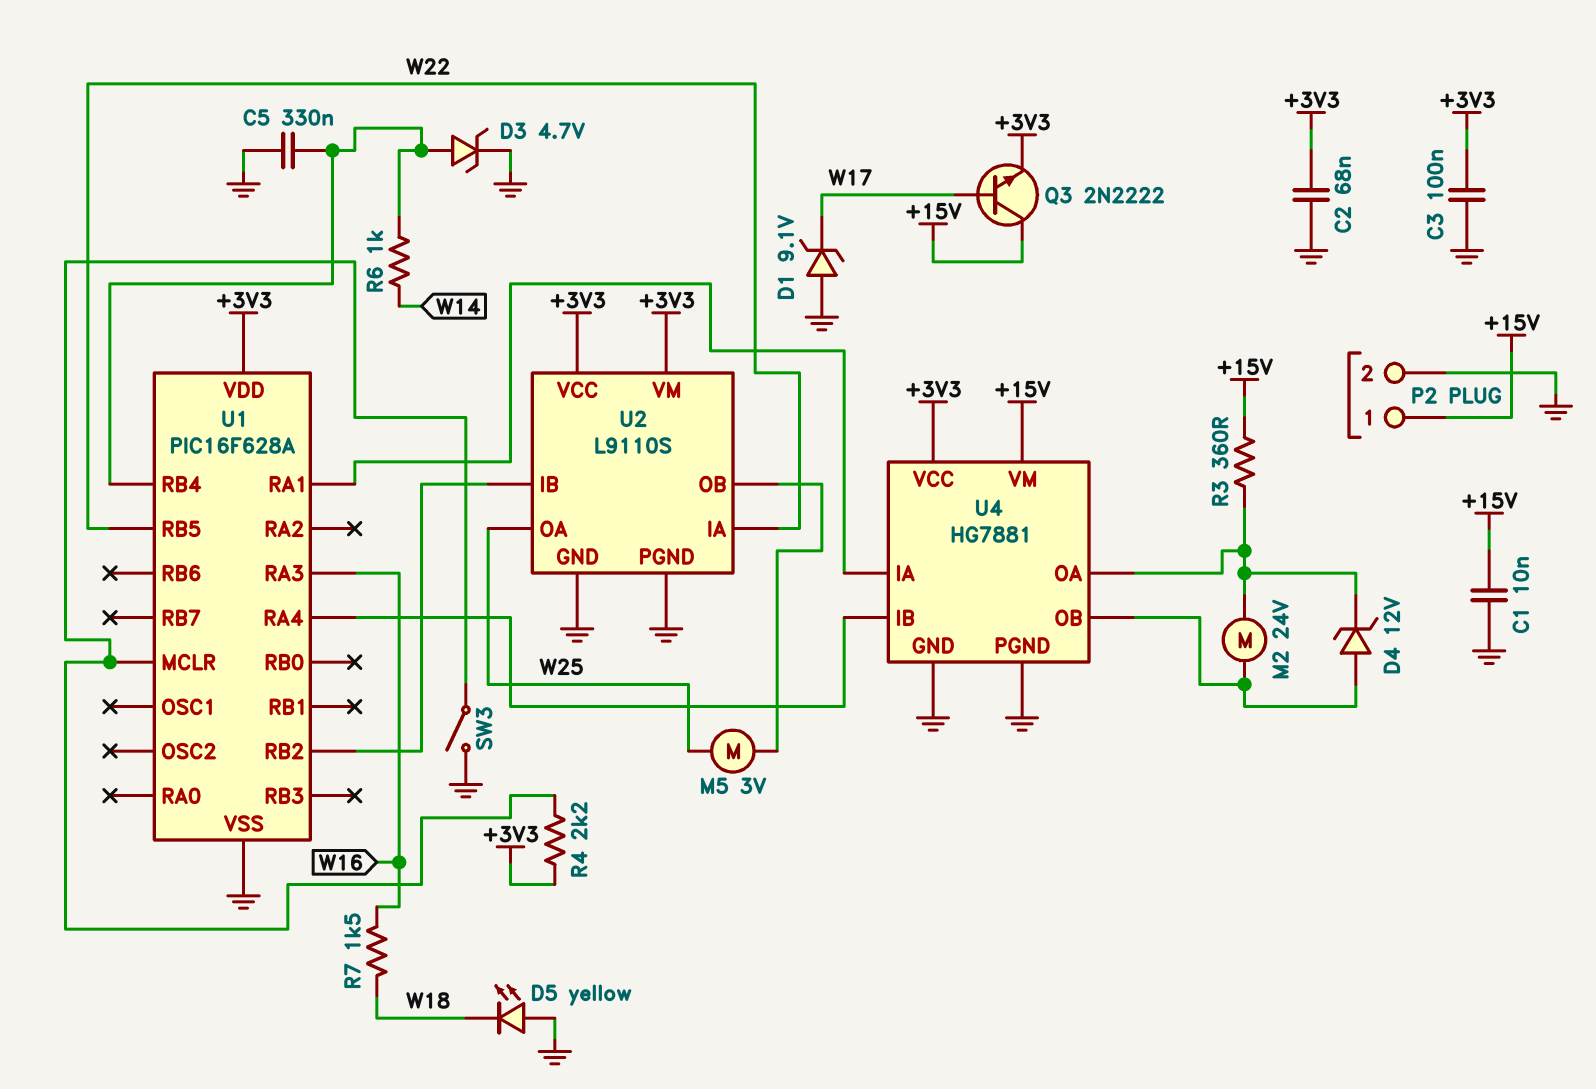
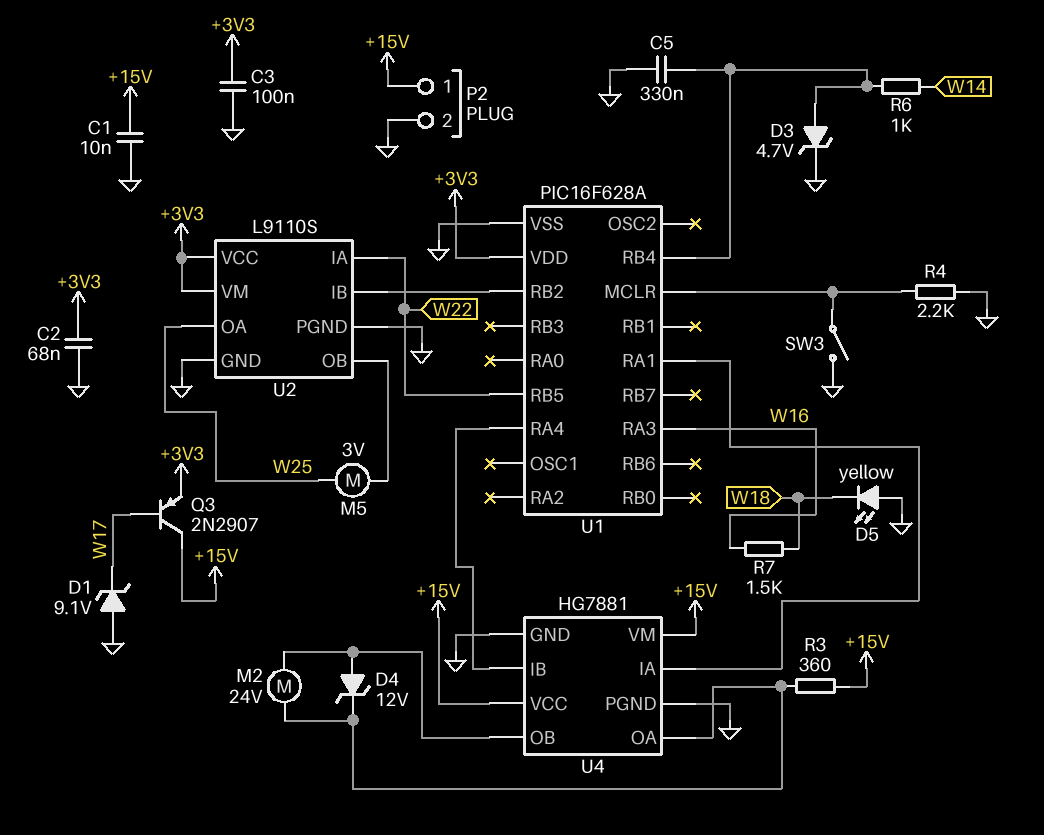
Q3: NPN 2N2222 (B W17, C +15V, E +3V3) -> PNP 2N2907 (B W17, C +15V, E +3V3)
R4: 2.2k (+3V3, U1/MCLR) -> 2.2k (GND, U1/MCLR)
U4 pin VCC: +3V3 -> +15V

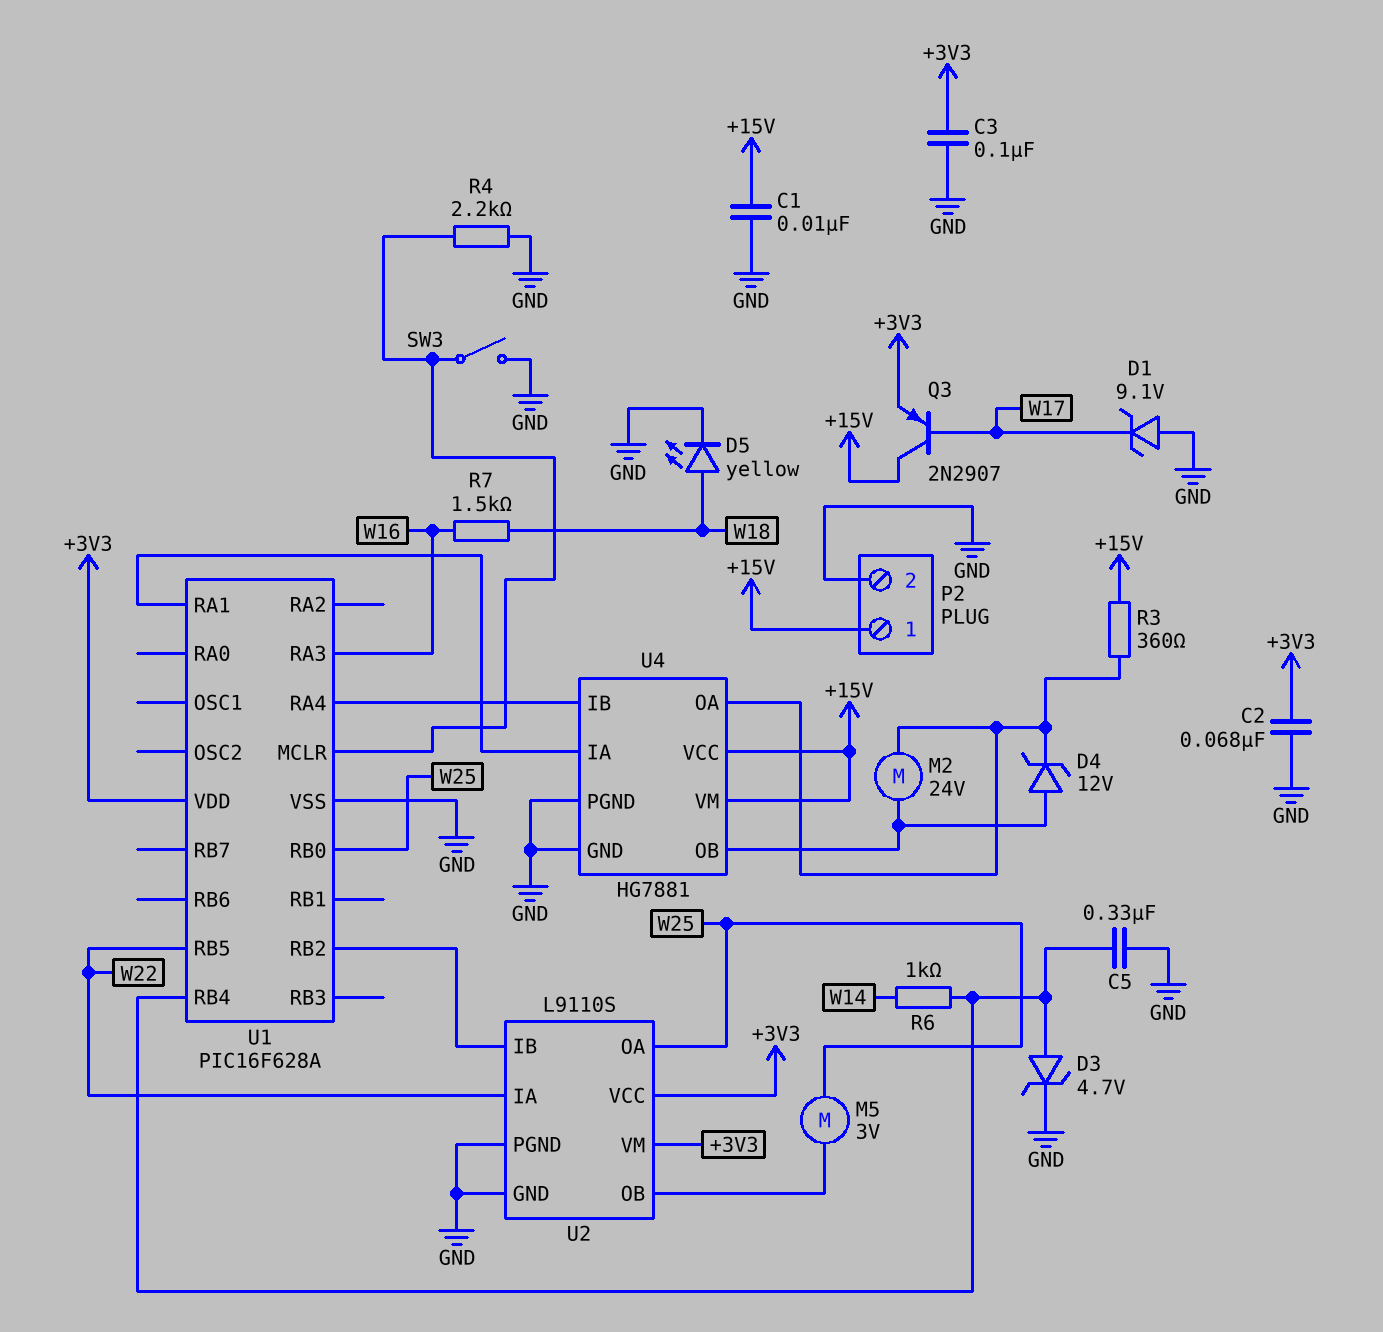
D5: LED yellow (A GND, K W18) -> LED yellow (A W18, K GND)
U1 pin RB0: none -> W25

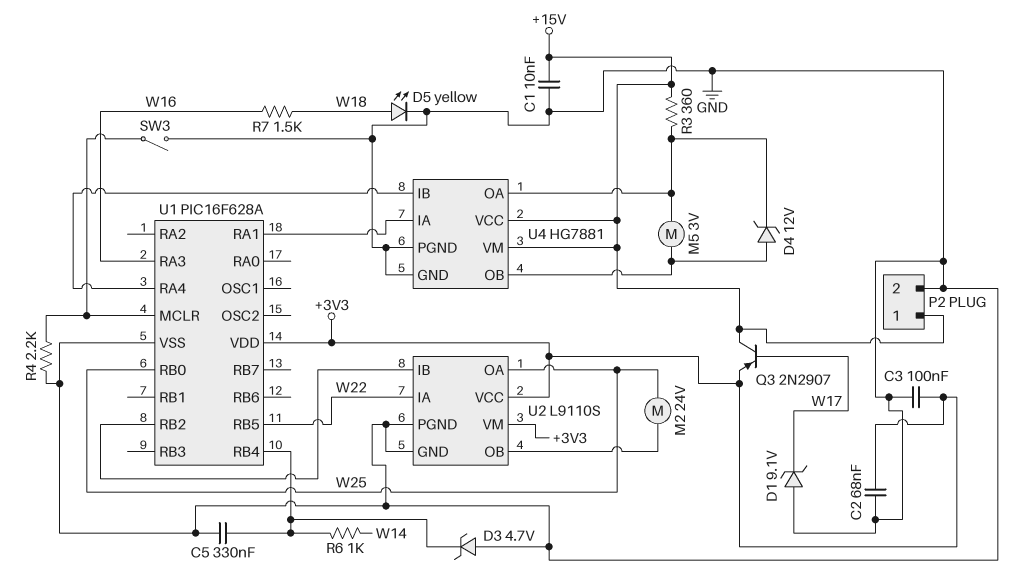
D3: zener 4.7V (A U1/RB4, K GND) -> zener 4.7V (A GND, K U1/RB4)
M2: motor 24V (U4/OA, U4/OB) -> motor 24V (U2/OB, W25)
M5: motor 3V (U2/OB, W25) -> motor 3V (U4/OA, U4/OB)

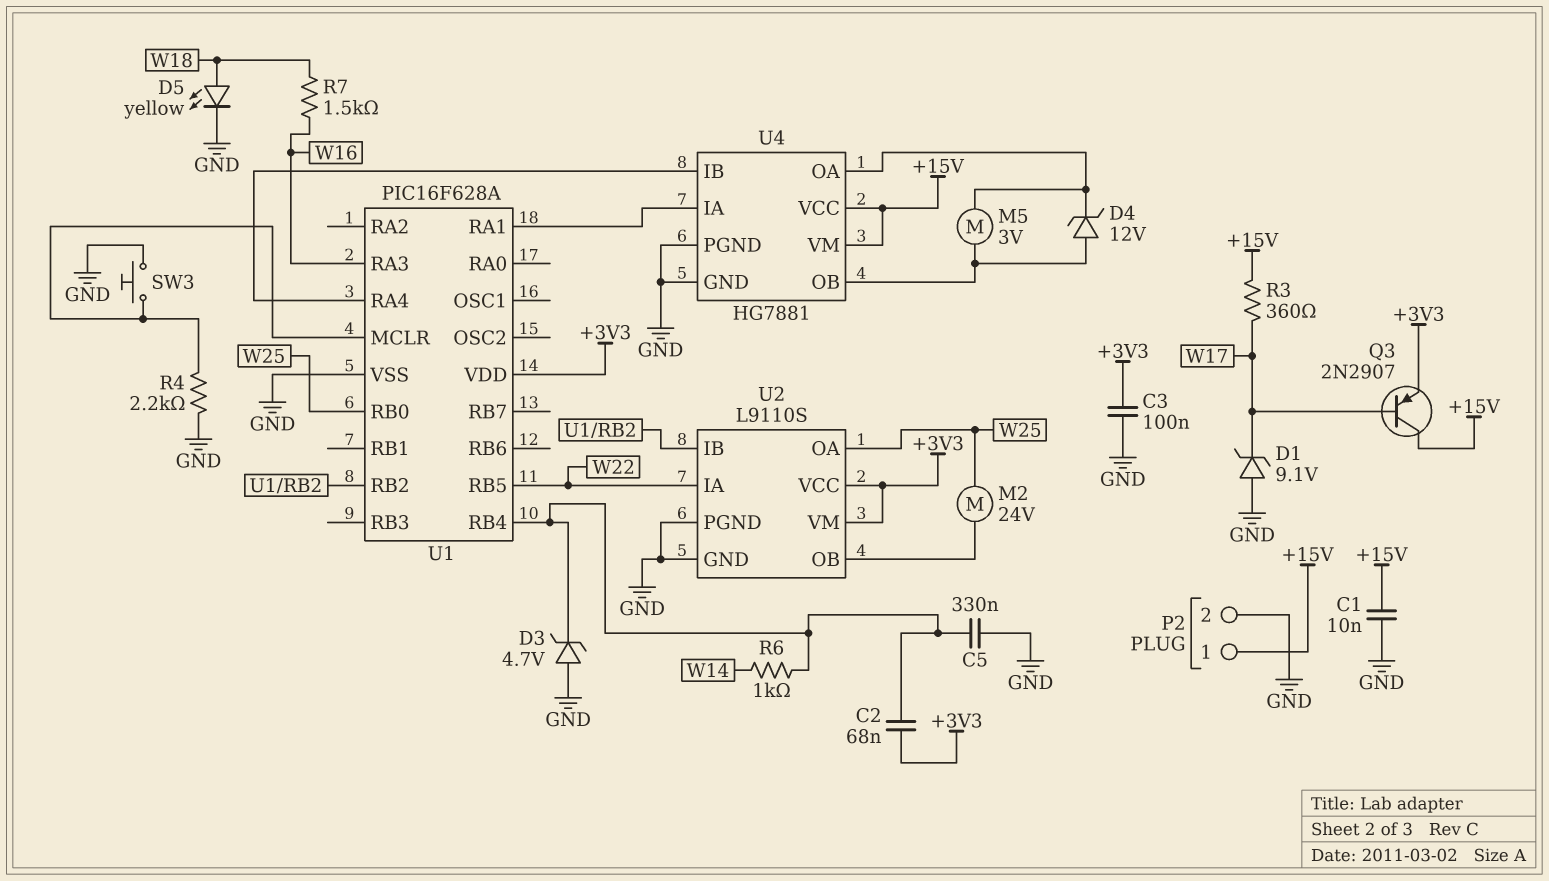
C2: 68nF (+3V3, GND) -> 68nF (+3V3, U1/RB4)
R3: 360 (+15V, U4/OA) -> 360 (+15V, W17)
SW3: switch (GND, U1/MCLR) -> button (GND, U1/MCLR)

